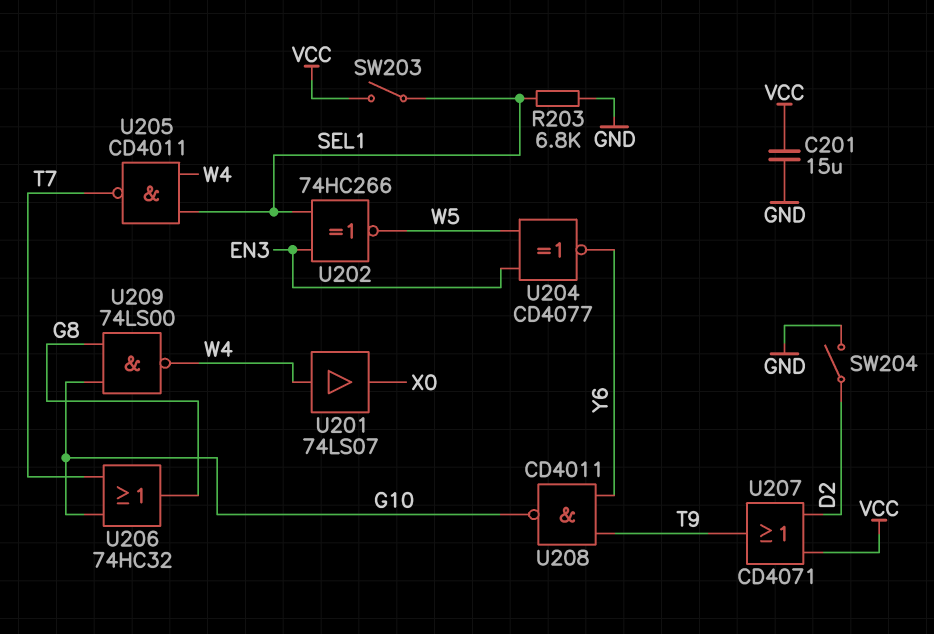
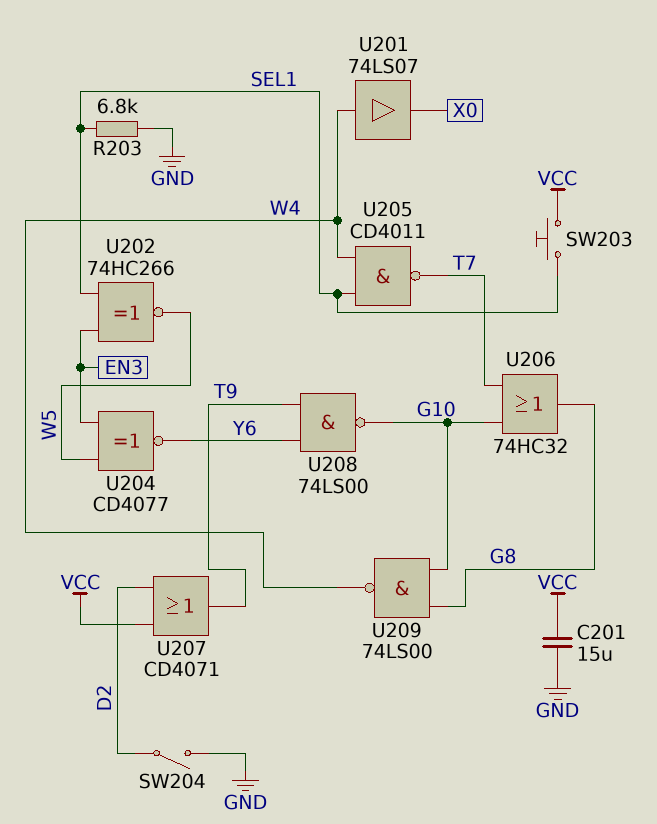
SW203: switch (SEL1, VCC) -> button (SEL1, VCC)
U208: NAND CD4011 (in T9, in Y6, out G10) -> NAND 74LS00 (in T9, in Y6, out G10)

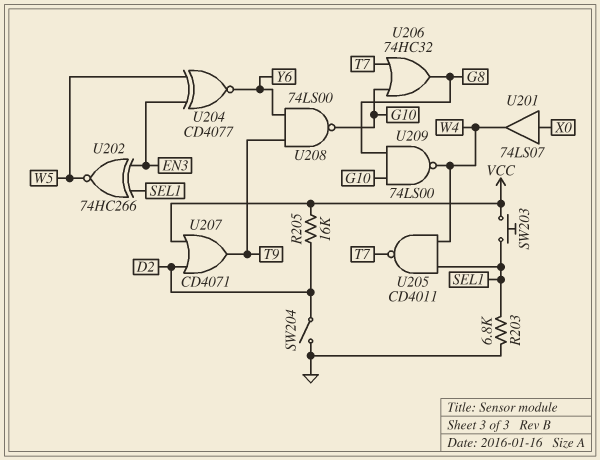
C201: 15uF (GND, VCC) -> none
R205: none -> 16k (D2, VCC)
U201: buffer 74LS07 (in W4, out X0) -> buffer 74LS07 (in X0, out W4)

